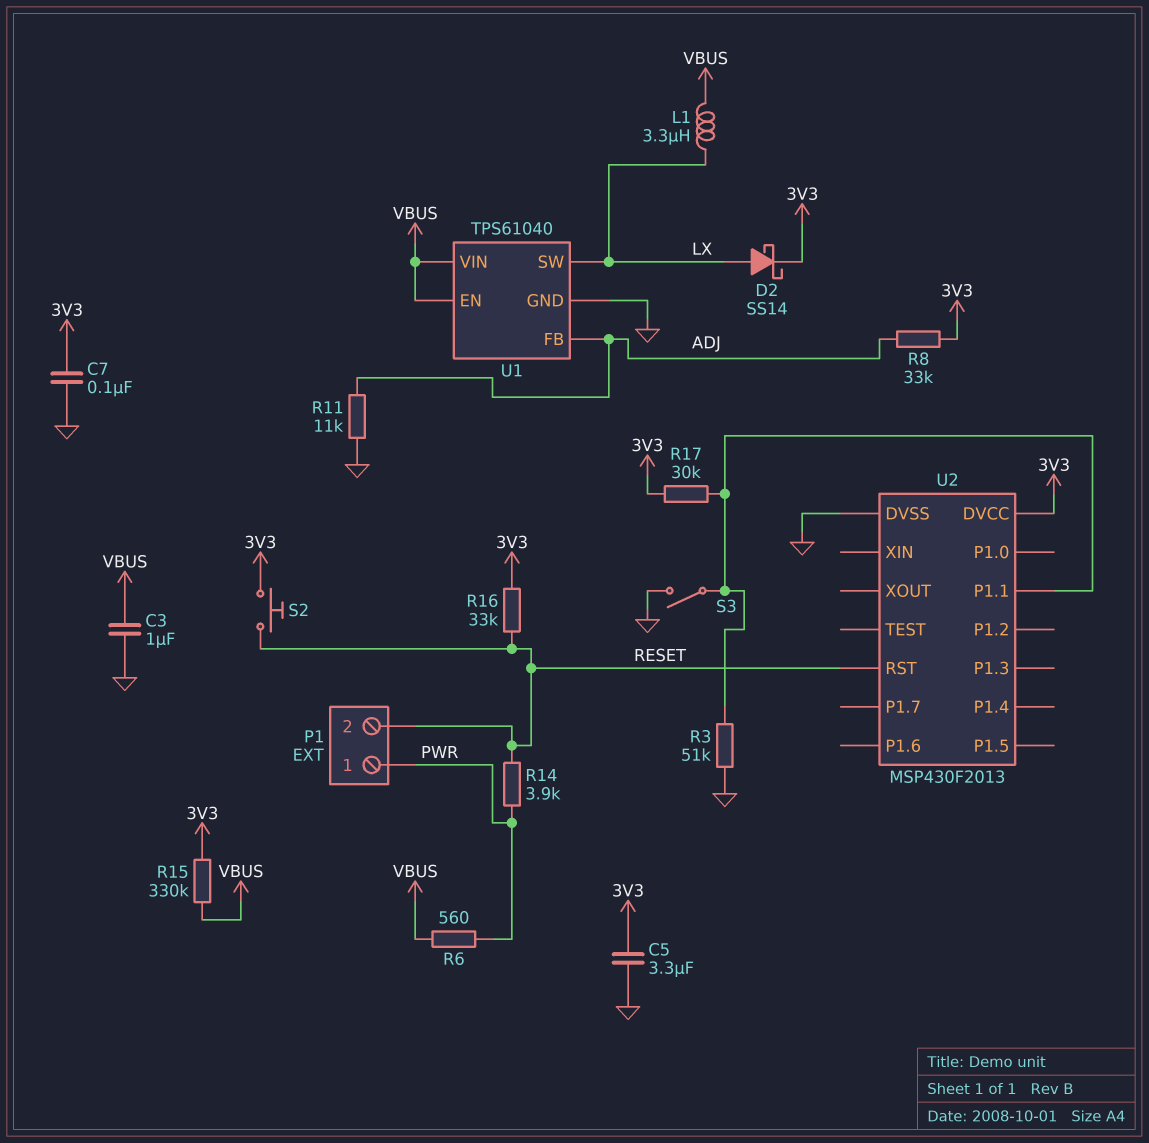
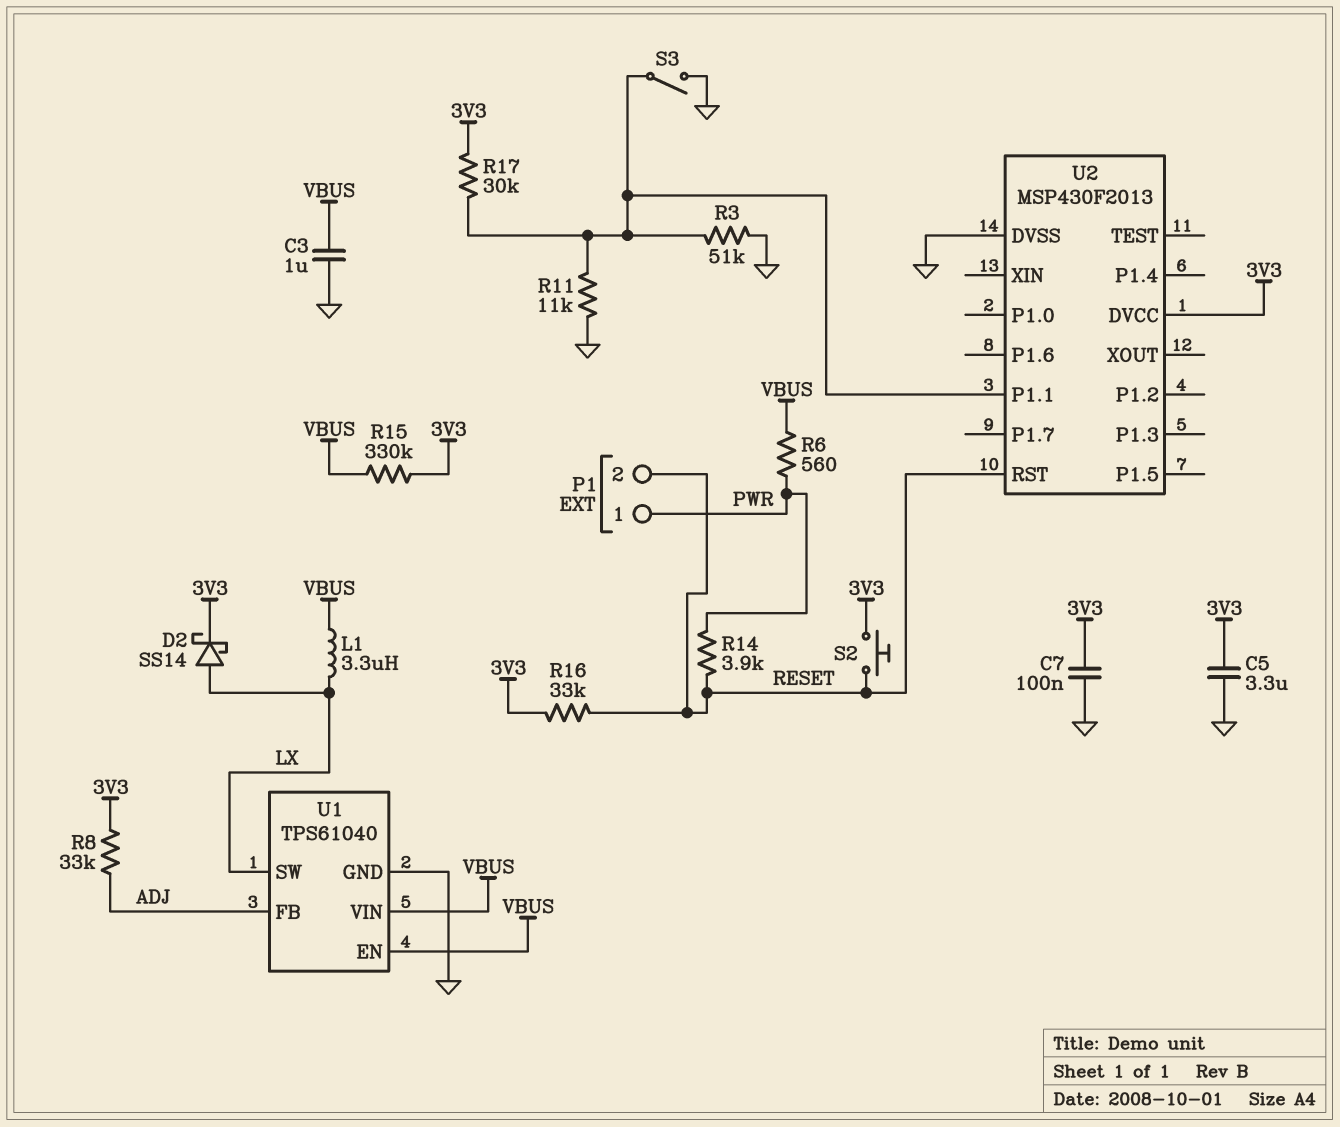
R11: 11k (ADJ, GND) -> 11k (GND, U2/P1.1)

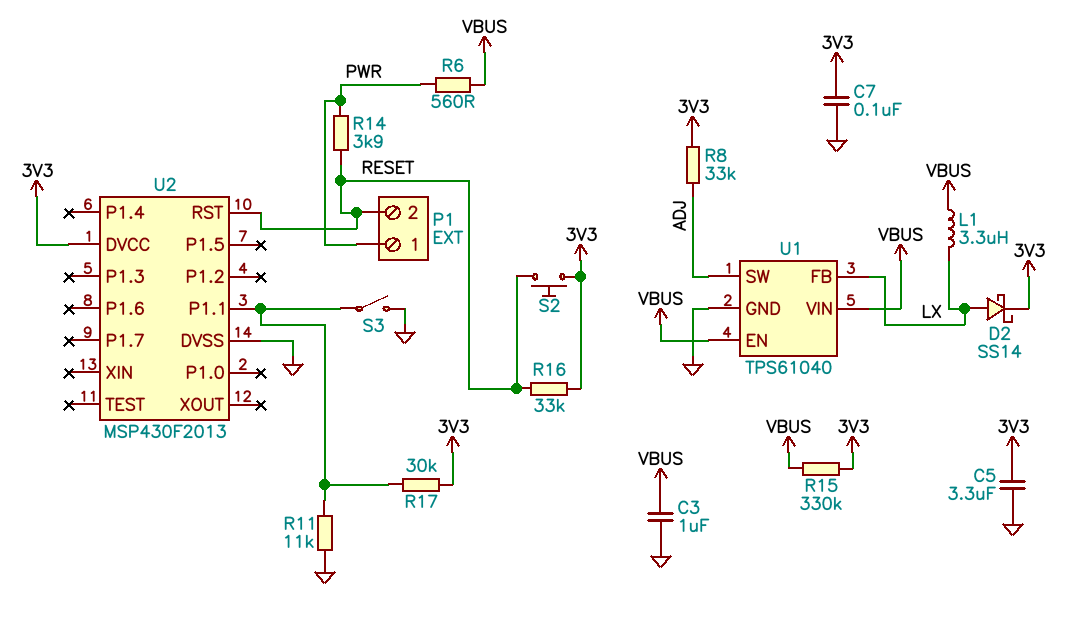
R3: 51k (GND, U2/P1.1) -> none
U1 pin FB: ADJ -> LX
U1 pin SW: LX -> ADJ

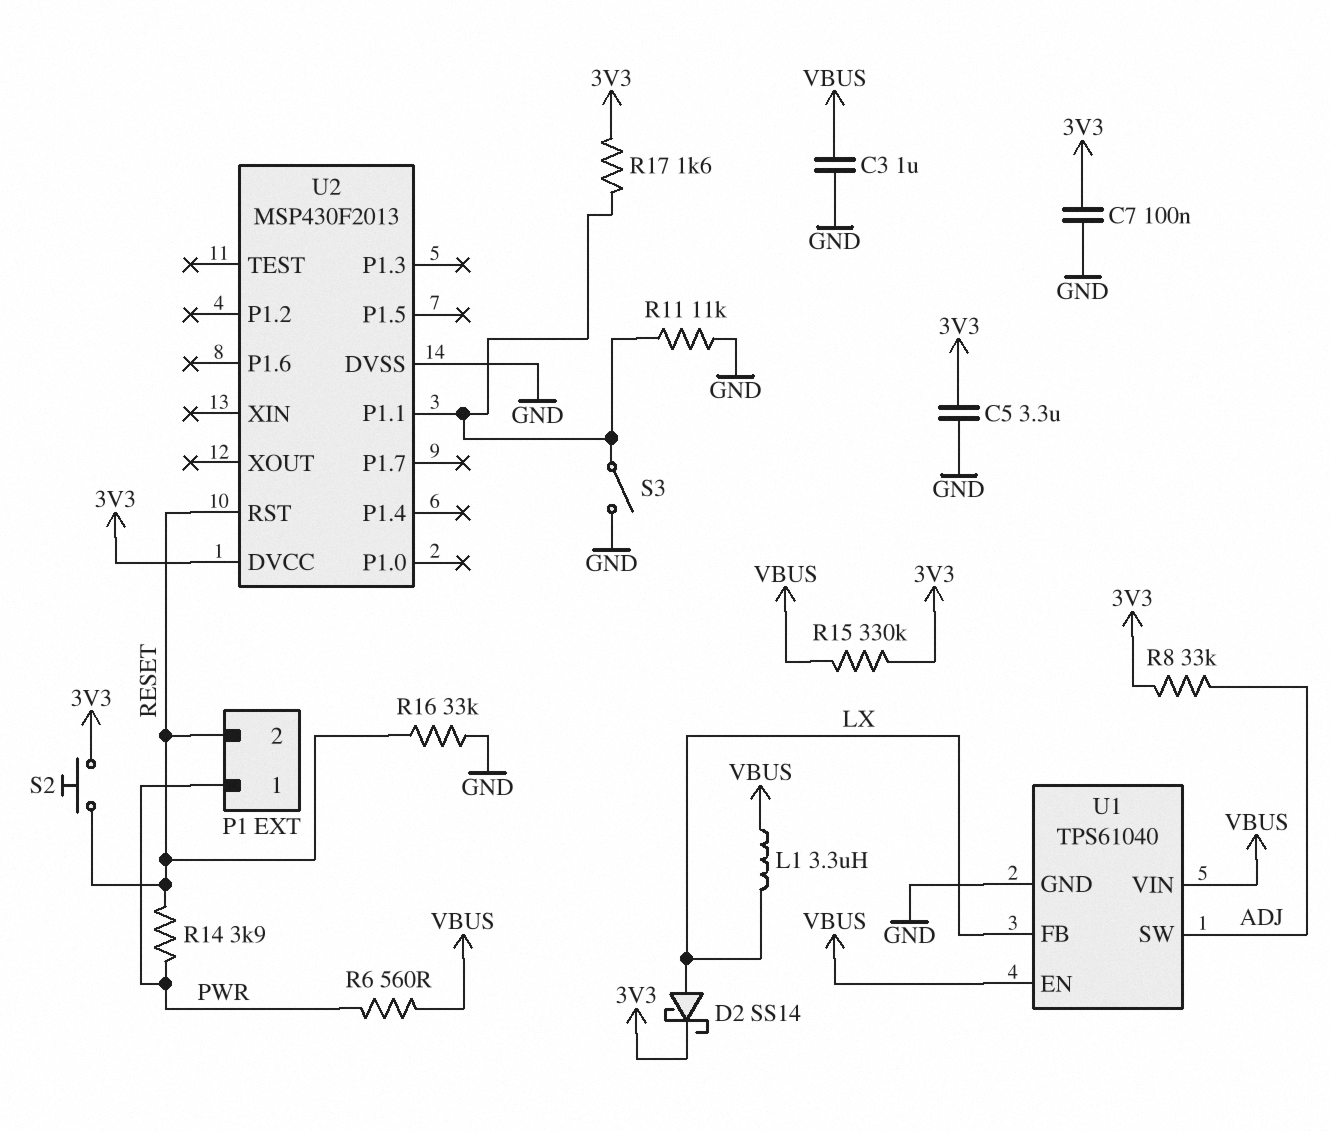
R16: 33k (3V3, RESET) -> 33k (GND, RESET)
R17: 30k (3V3, U2/P1.1) -> 1.6k (3V3, U2/P1.1)

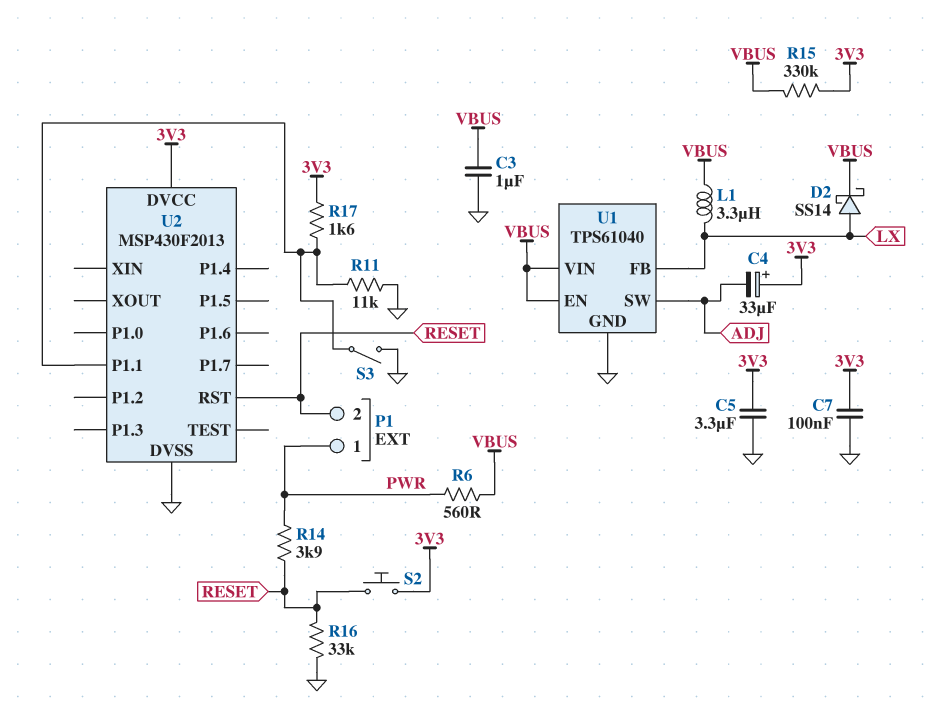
C4: none -> 33uF (plus 3V3, minus ADJ)
D2: schottky SS14 (A LX, K 3V3) -> schottky SS14 (A LX, K VBUS)
R8: 33k (3V3, ADJ) -> none

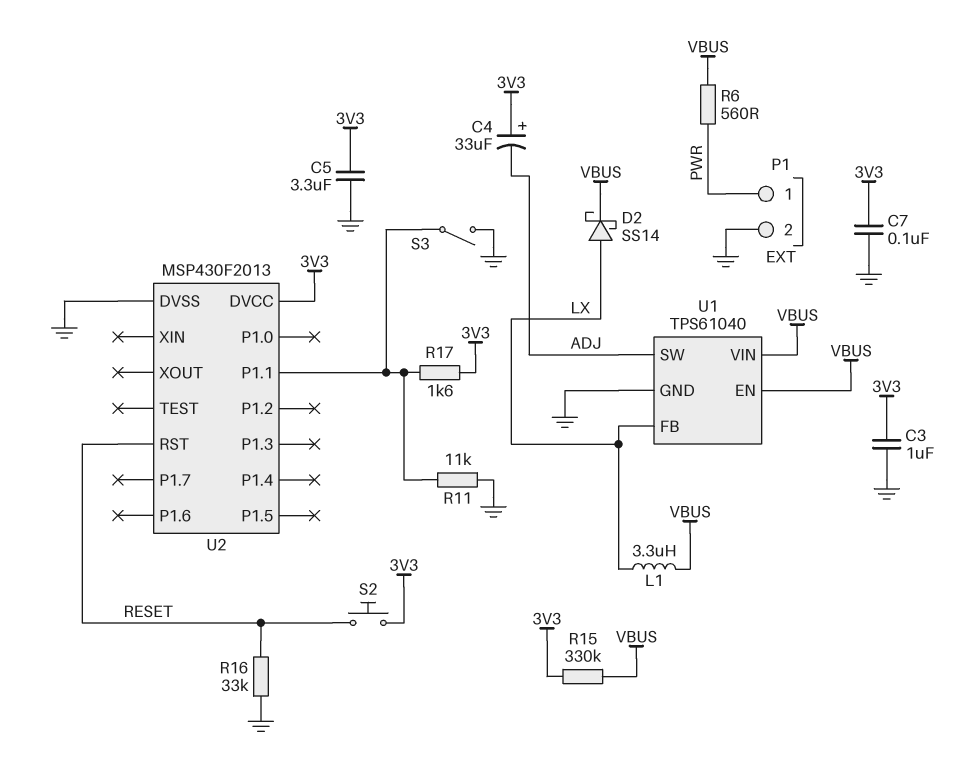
C3: 1uF (GND, VBUS) -> 1uF (3V3, GND)
P1 pin 2: RESET -> GND
R14: 3.9k (PWR, RESET) -> none

